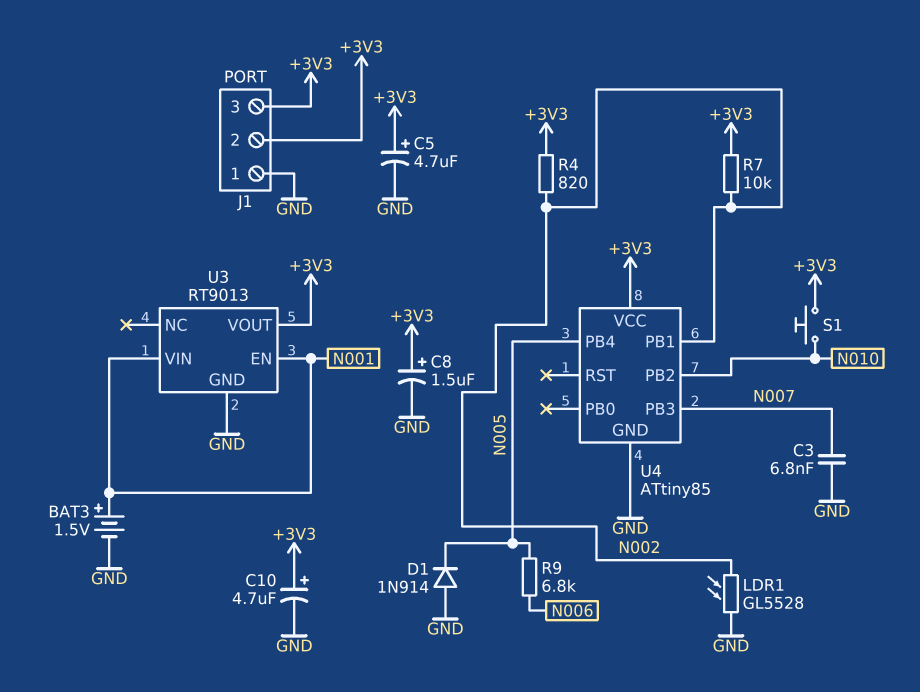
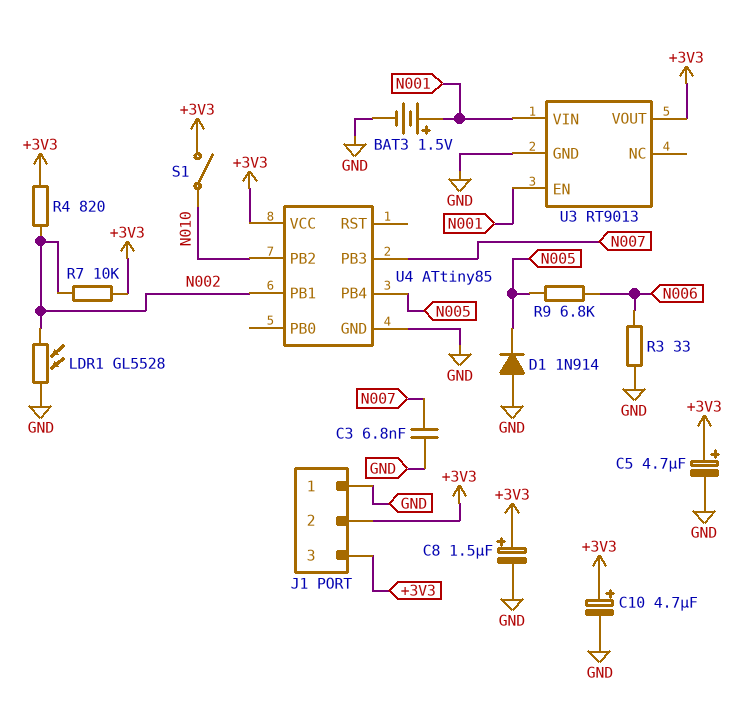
R3: none -> 33 (GND, N006)
S1: button (+3V3, N010) -> switch (+3V3, N010)

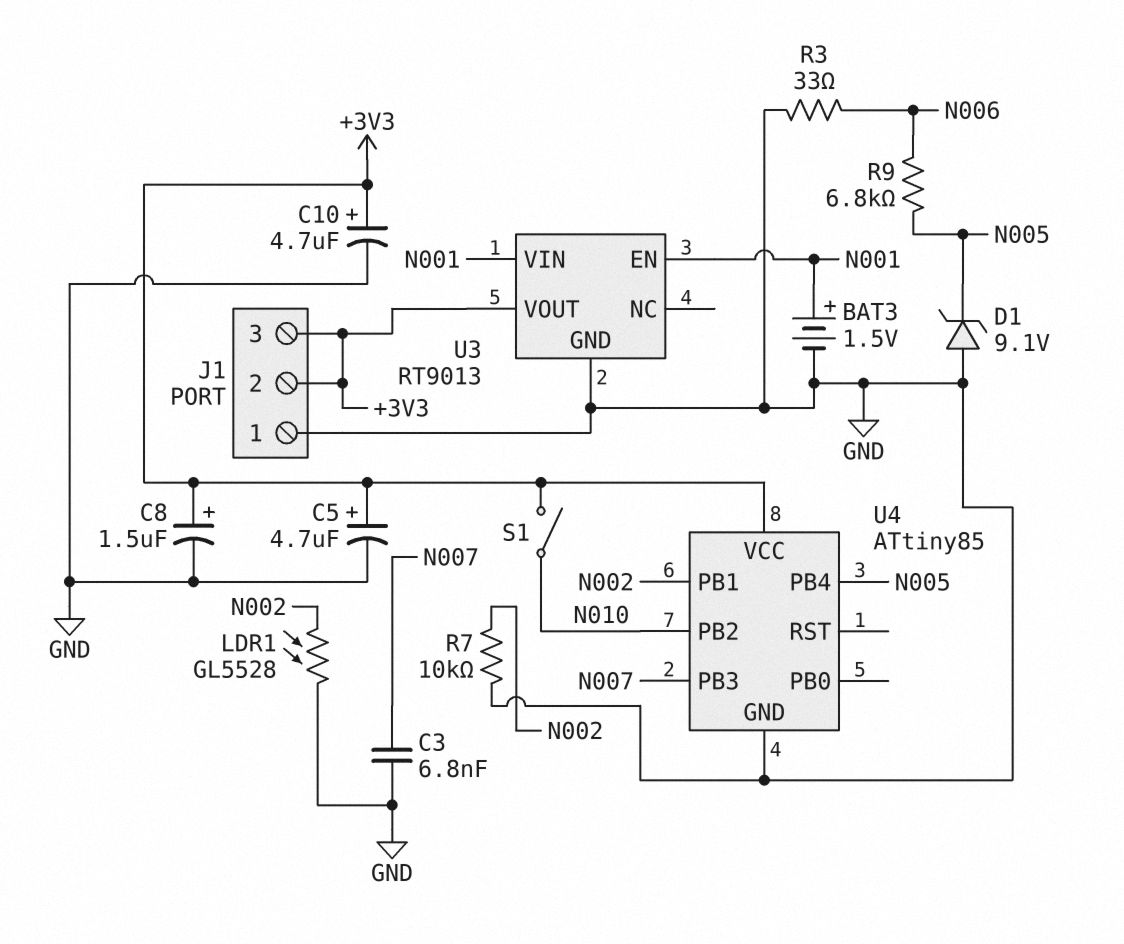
D1: diode 1N914 (A GND, K N005) -> zener 9.1V (A GND, K N005)
R4: 820 (+3V3, N002) -> none
R7: 10k (+3V3, N002) -> 10k (GND, N002)

